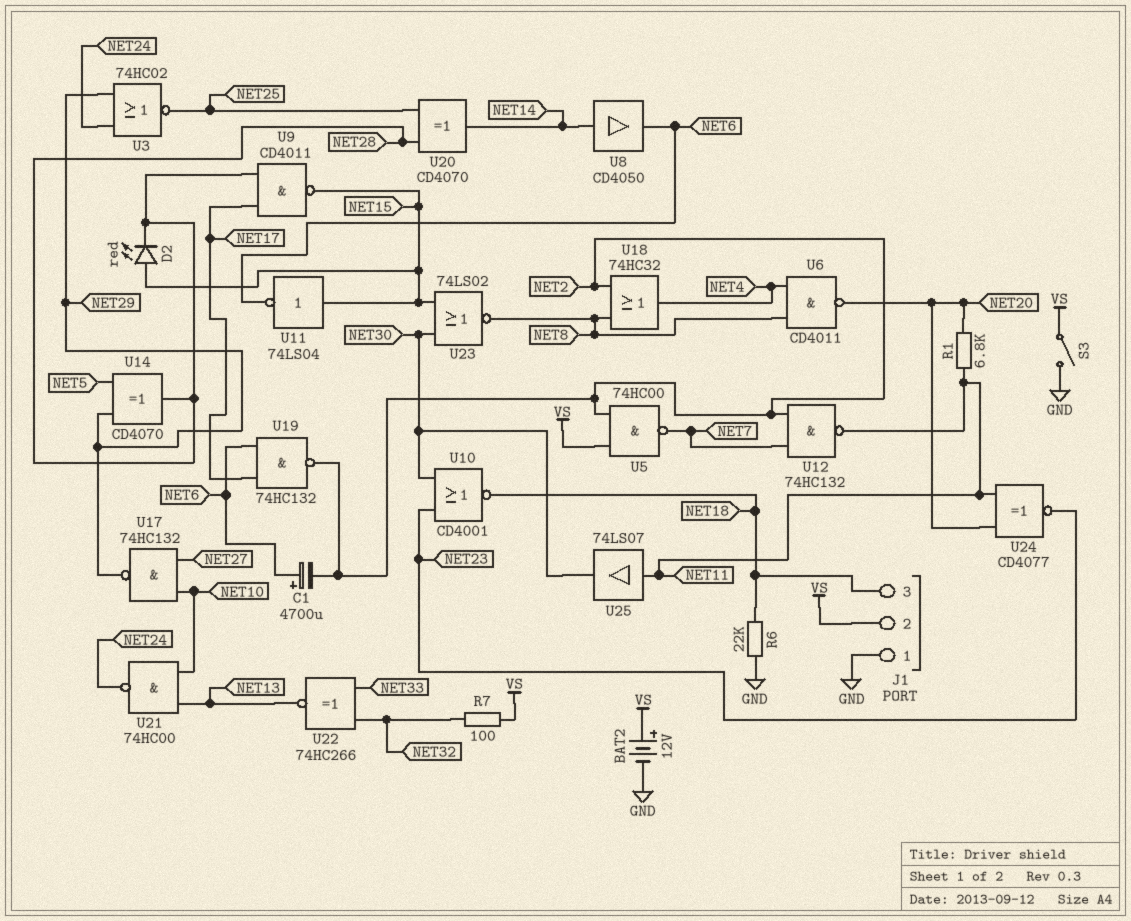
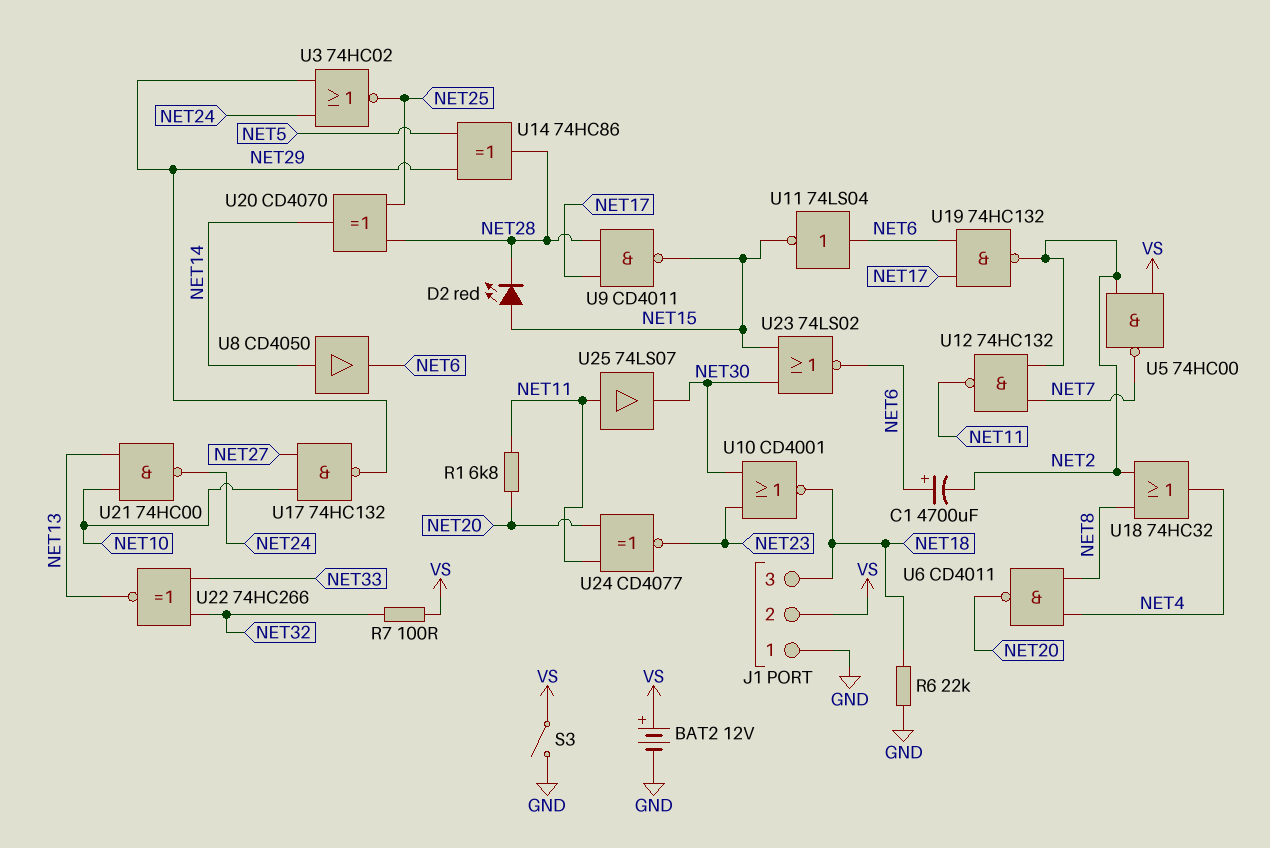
U11: NOT 74LS04 (in NET15, out NET6) -> NOT 74LS04 (in NET6, out NET15)
U14: XOR CD4070 (in NET5, in NET29, out NET28) -> XOR 74HC86 (in NET5, in NET29, out NET28)
U23: NOR 74LS02 (in NET15, in NET30, out NET8) -> NOR 74LS02 (in NET15, in NET30, out NET6)

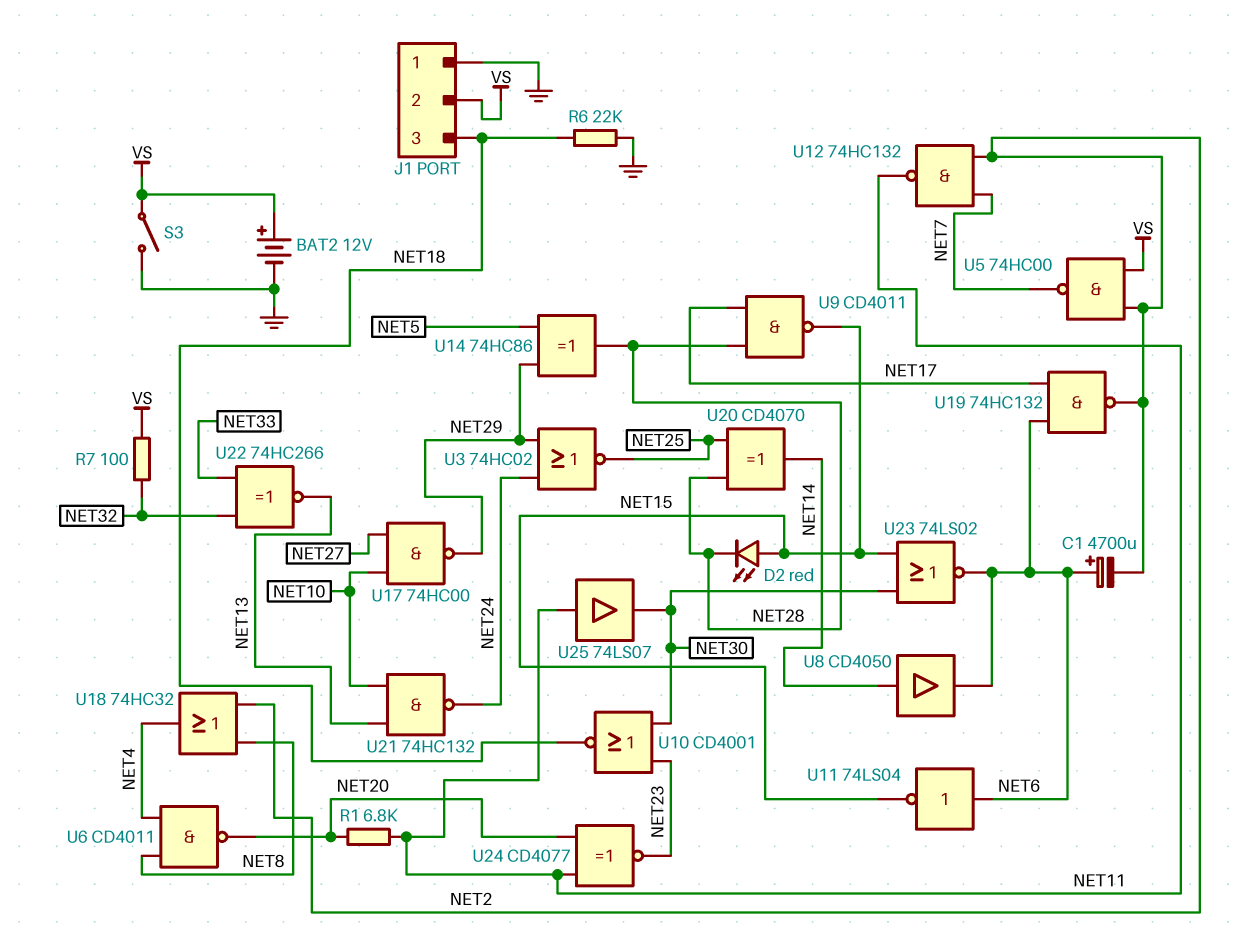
U17: NAND 74HC132 (in NET10, in NET27, out NET29) -> NAND 74HC00 (in NET10, in NET27, out NET29)
U21: NAND 74HC00 (in NET10, in NET13, out NET24) -> NAND 74HC132 (in NET10, in NET13, out NET24)

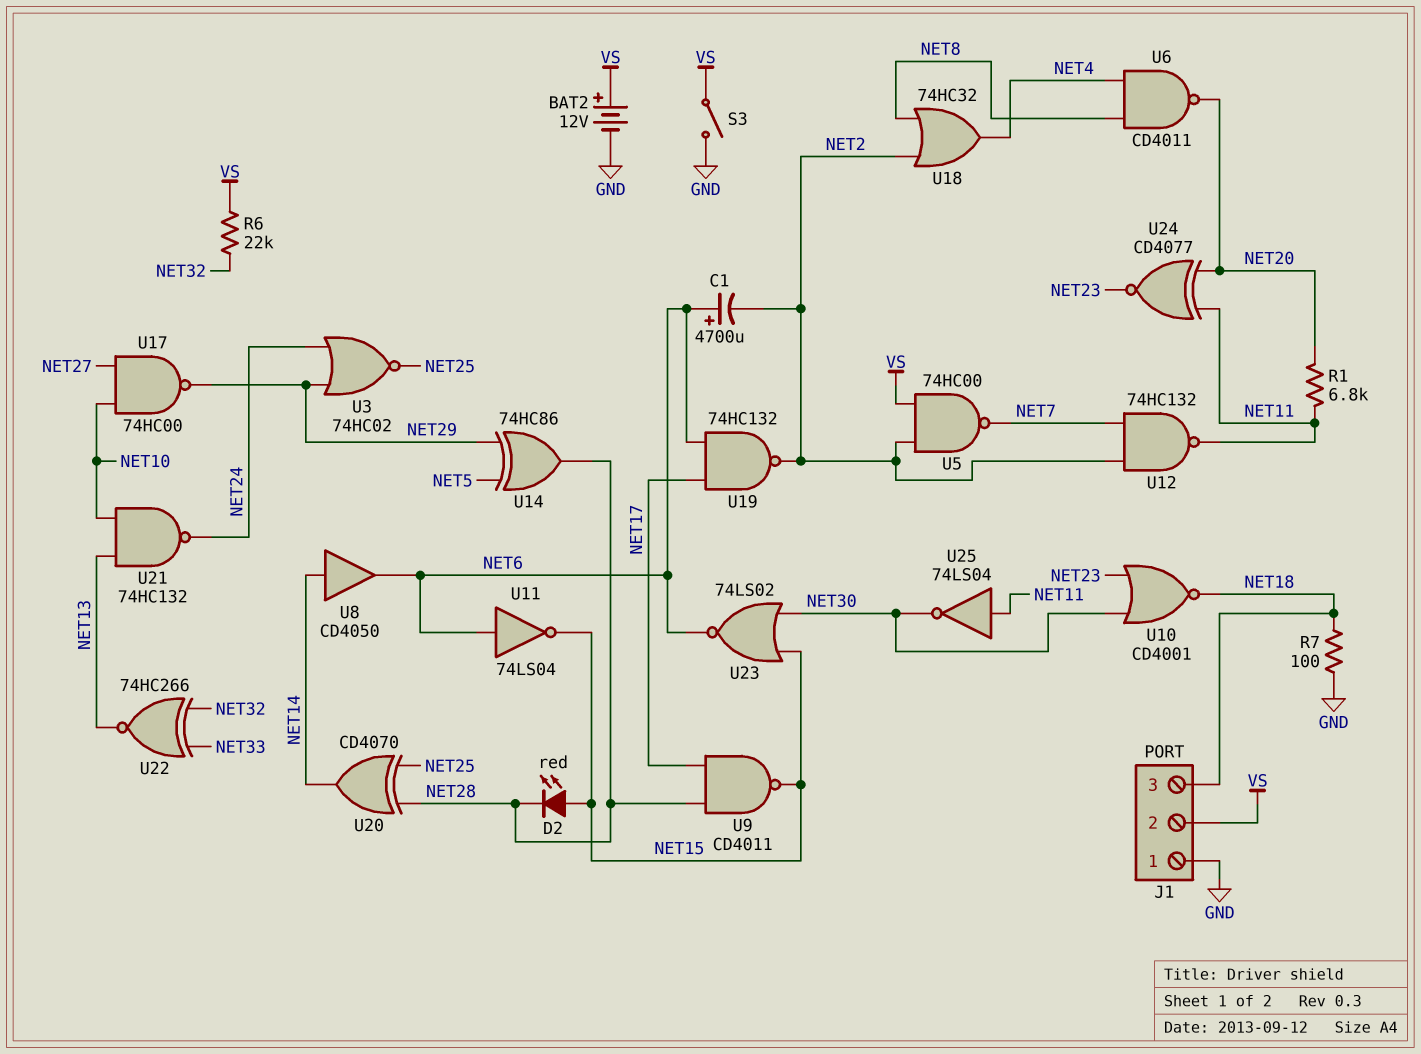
R6: 22k (GND, NET18) -> 22k (NET32, VS)
R7: 100 (NET32, VS) -> 100 (GND, NET18)
U25: buffer 74LS07 (in NET11, out NET30) -> NOT 74LS04 (in NET11, out NET30)

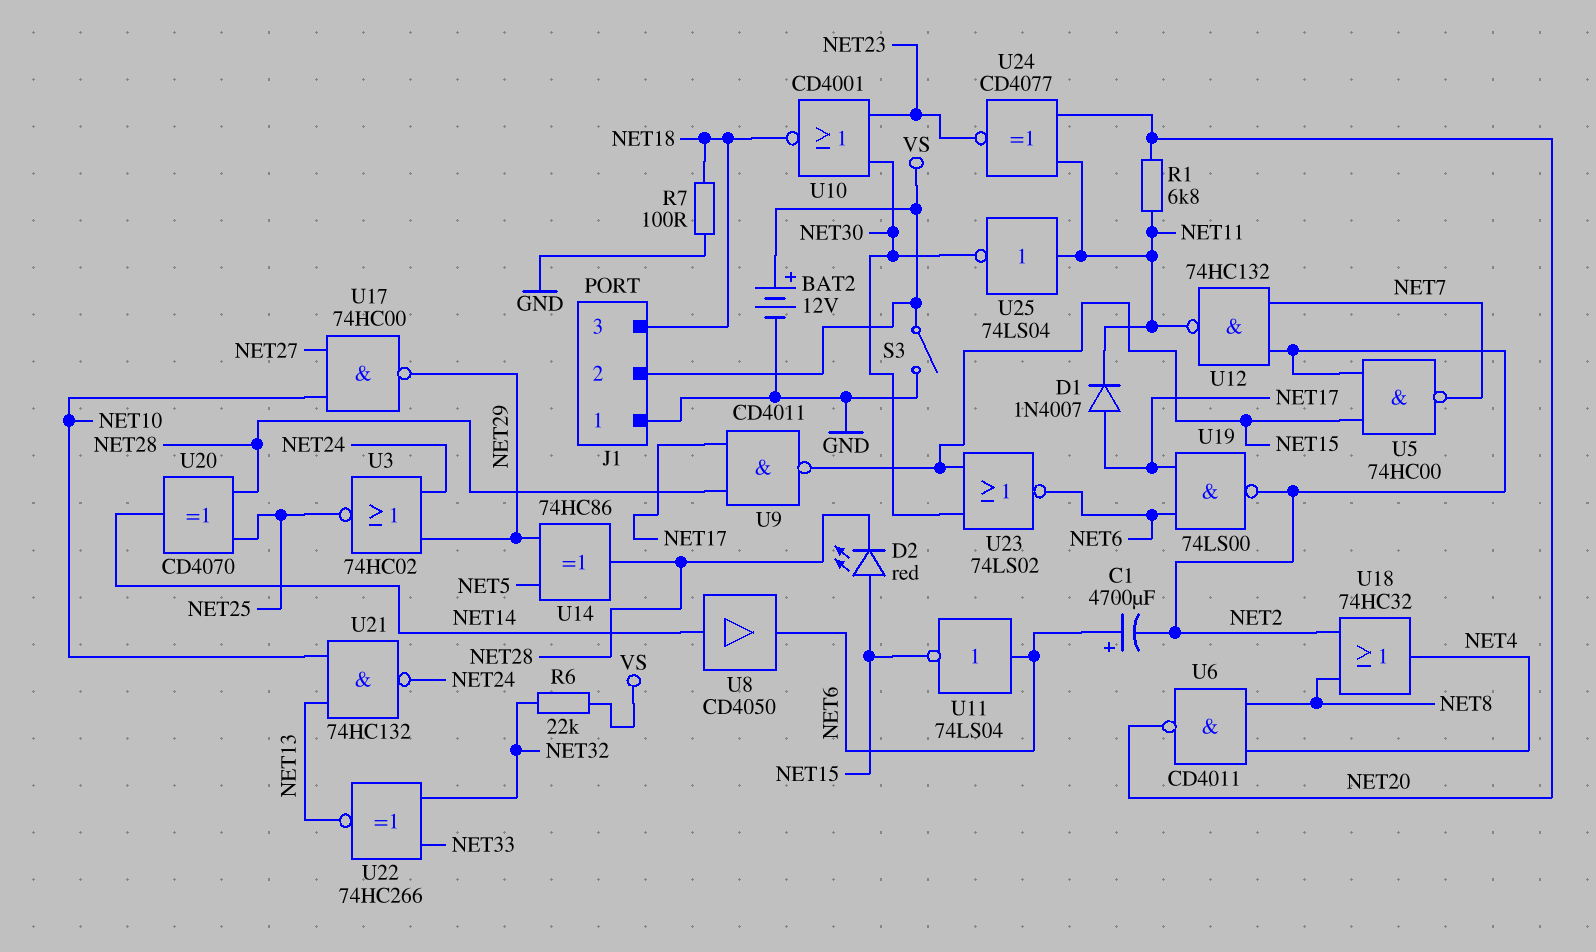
D1: none -> diode 1N4007 (A NET17, K NET11)
U5: NAND 74HC00 (in NET2, in VS, out NET7) -> NAND 74HC00 (in NET2, in NET15, out NET7)
U19: NAND 74HC132 (in NET6, in NET17, out NET2) -> NAND 74LS00 (in NET6, in NET17, out NET2)

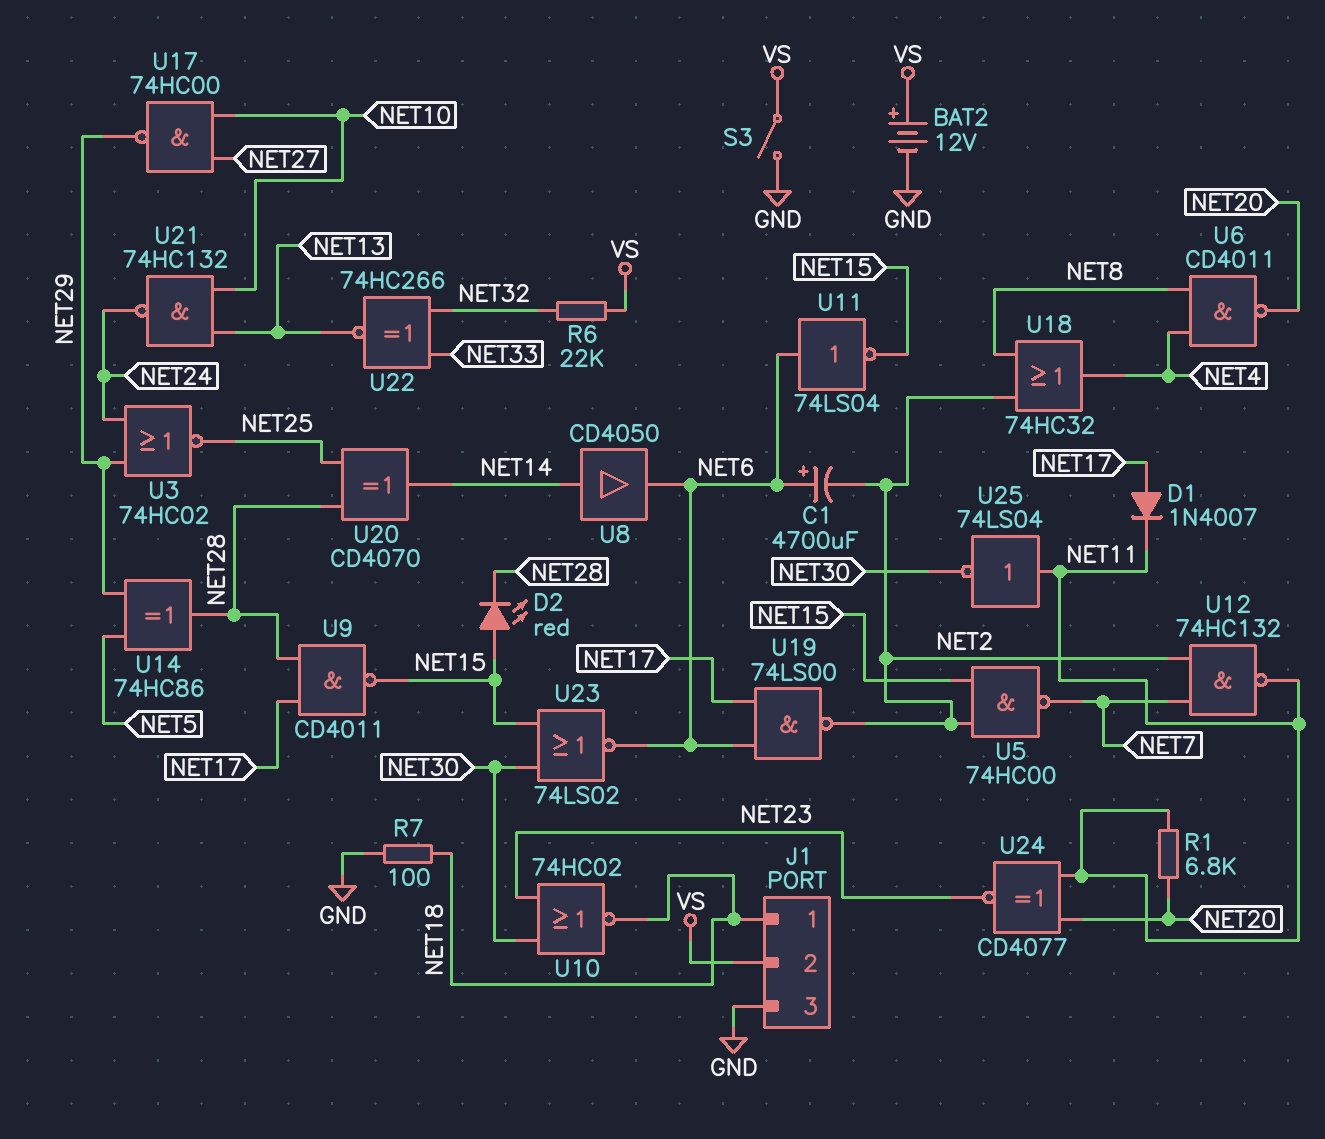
J1 pin 1: GND -> NET18
J1 pin 3: NET18 -> GND
U10: NOR CD4001 (in NET23, in NET30, out NET18) -> NOR 74HC02 (in NET23, in NET30, out NET18)

